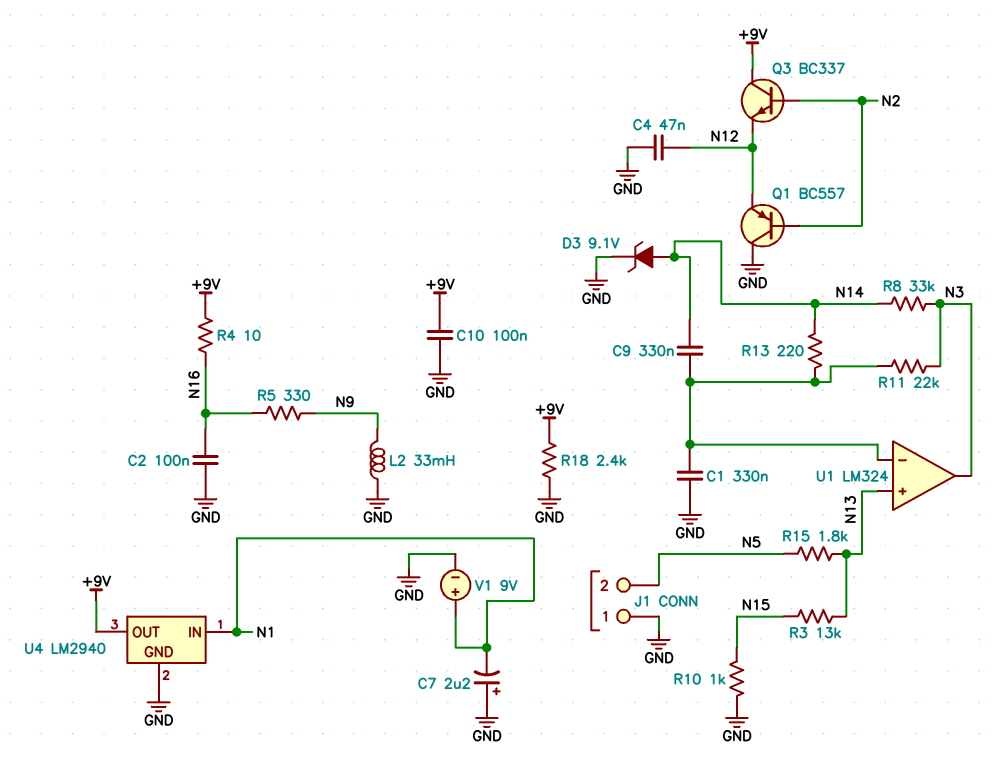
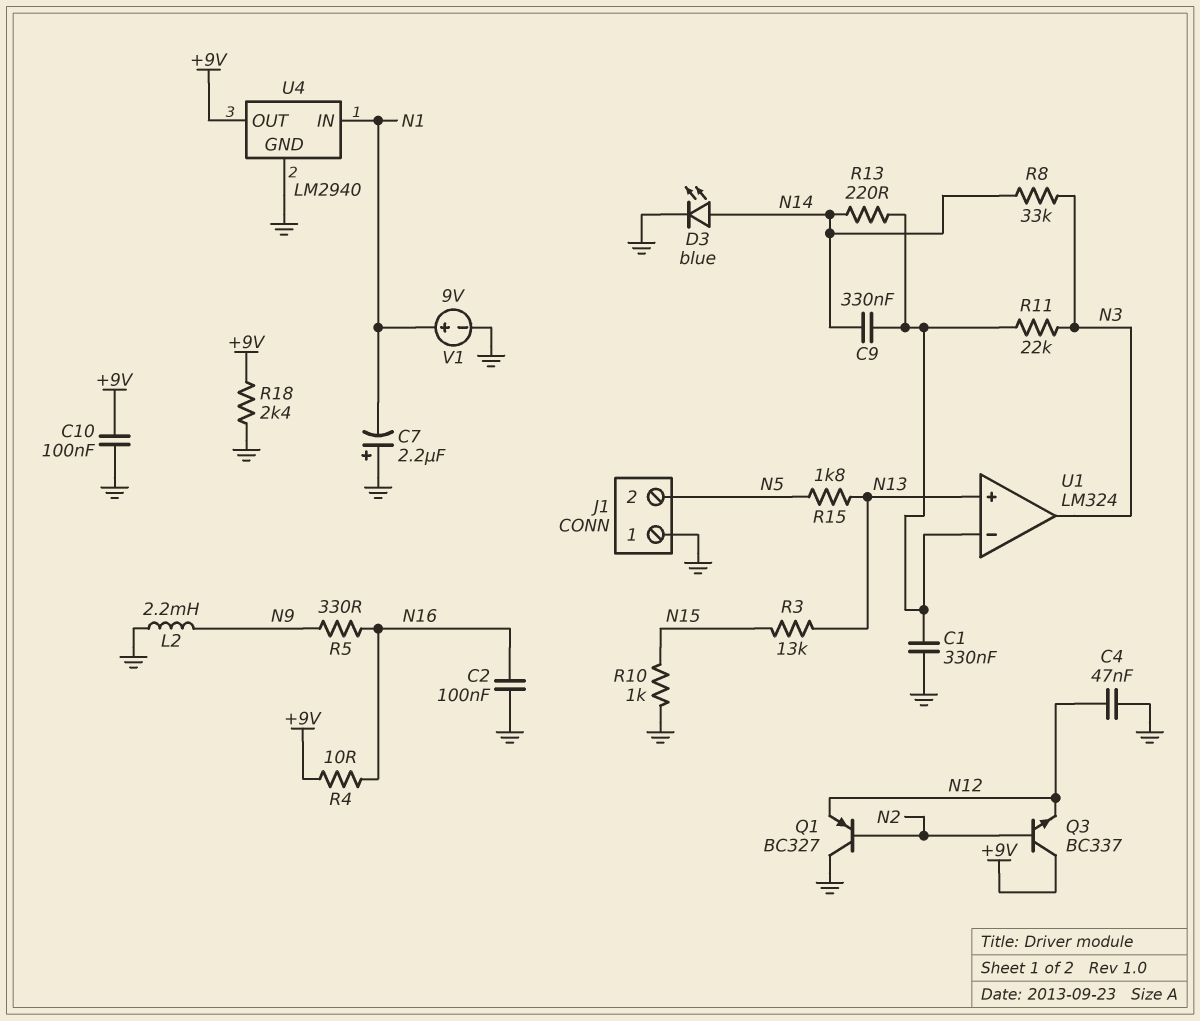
D3: zener 9.1V (A N14, K GND) -> LED blue (A N14, K GND)
L2: 33mH (GND, N9) -> 2.2mH (GND, N9)
Q1: PNP BC557 (B N2, C GND, E N12) -> PNP BC327 (B N2, C GND, E N12)

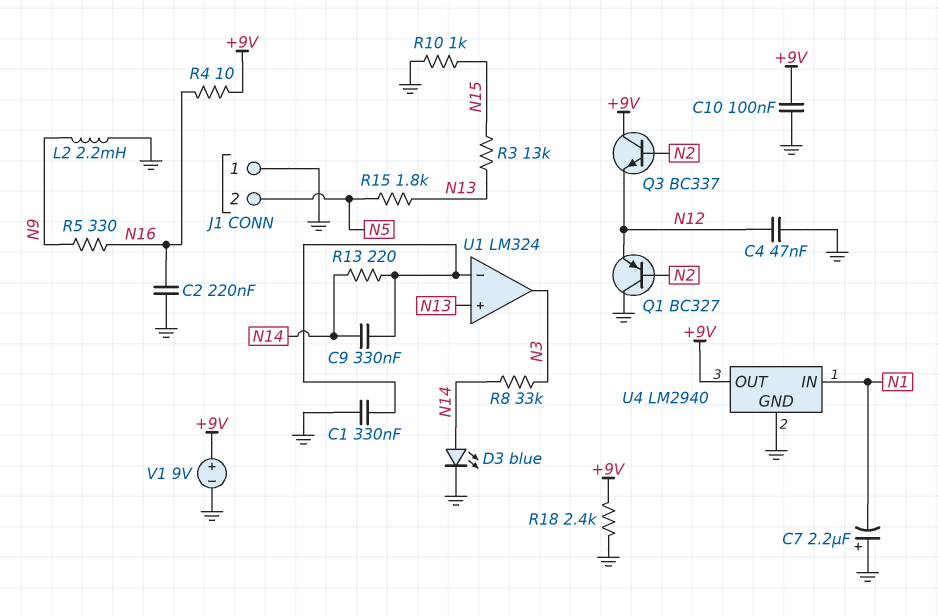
C2: 100nF (GND, N16) -> 220nF (GND, N16)
R11: 22k (N3, U1/in-) -> none
V1: 9V (plus N1, minus GND) -> 9V (plus +9V, minus GND)

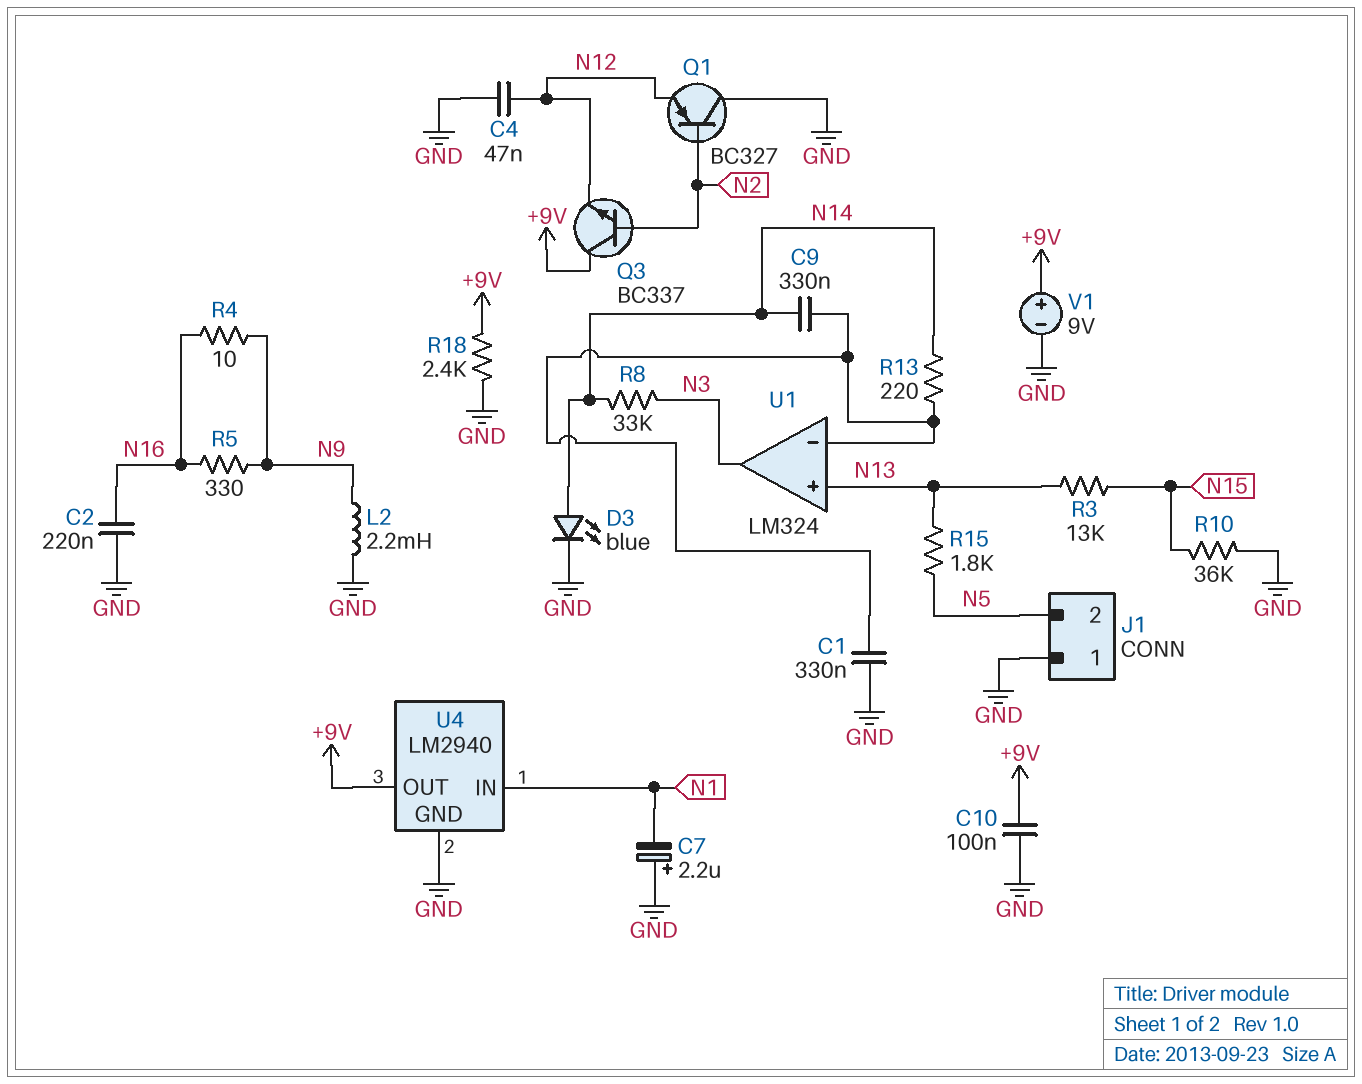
R4: 10 (+9V, N16) -> 10 (N9, N16)
R10: 1k (GND, N15) -> 36k (GND, N15)

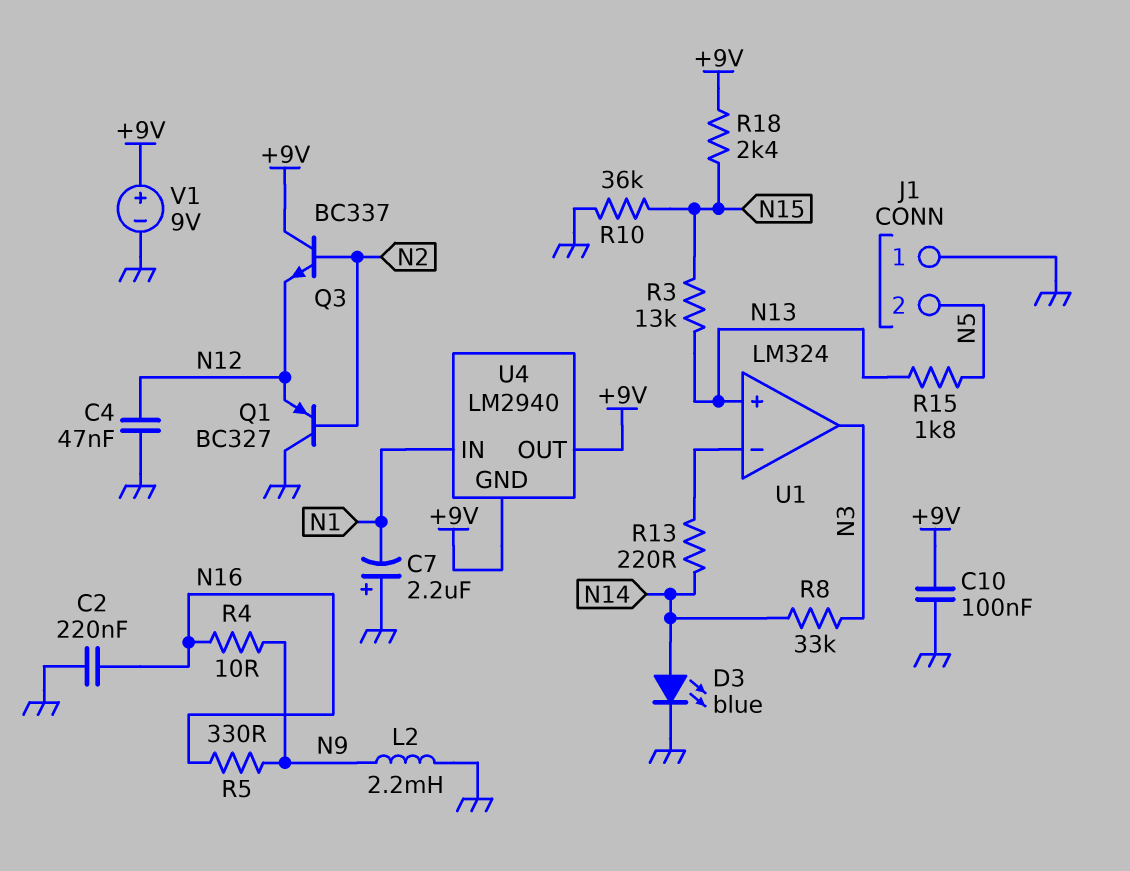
C1: 330nF (GND, U1/in-) -> none
C9: 330nF (N14, U1/in-) -> none
R18: 2.4k (+9V, GND) -> 2.4k (+9V, N15)
U4 pin GND: GND -> +9V

